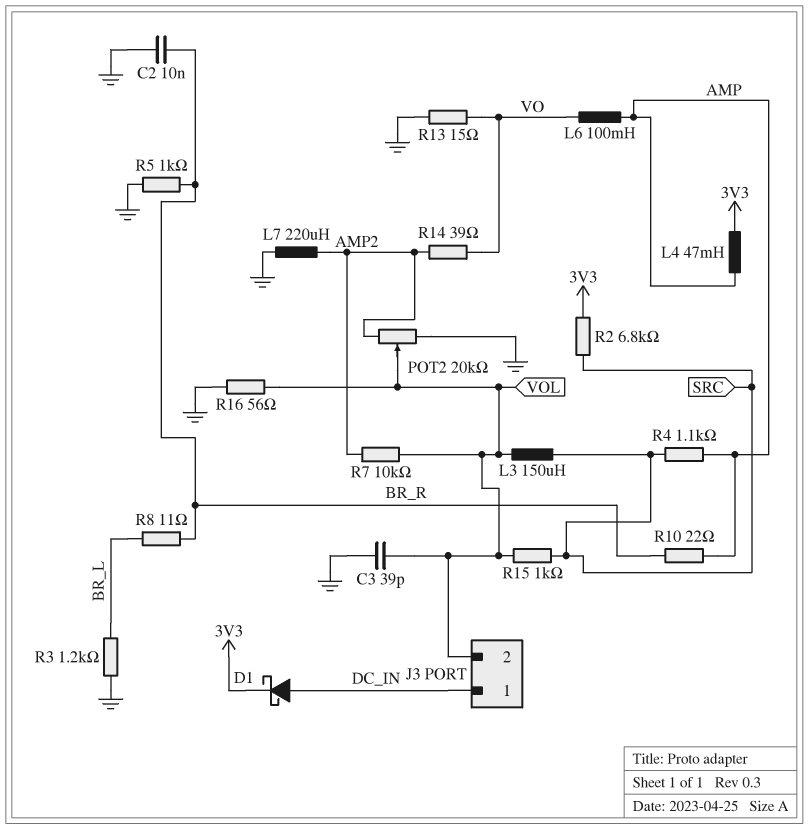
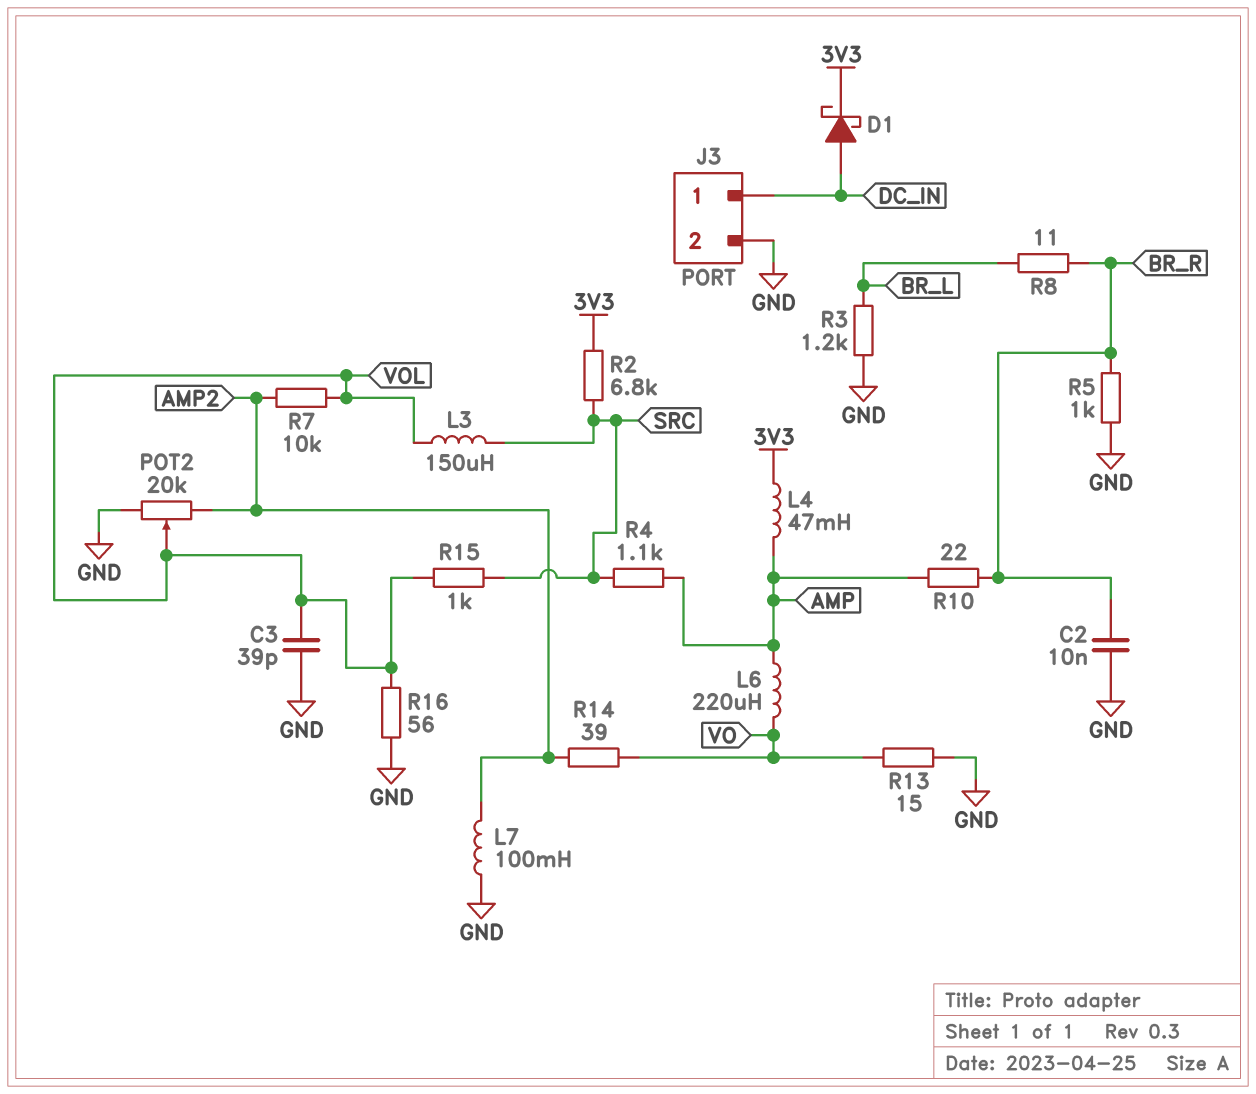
J3 pin 2: VOL -> GND
L6: 100mH (AMP, VO) -> 220uH (AMP, VO)
L7: 220uH (AMP2, GND) -> 100mH (AMP2, GND)

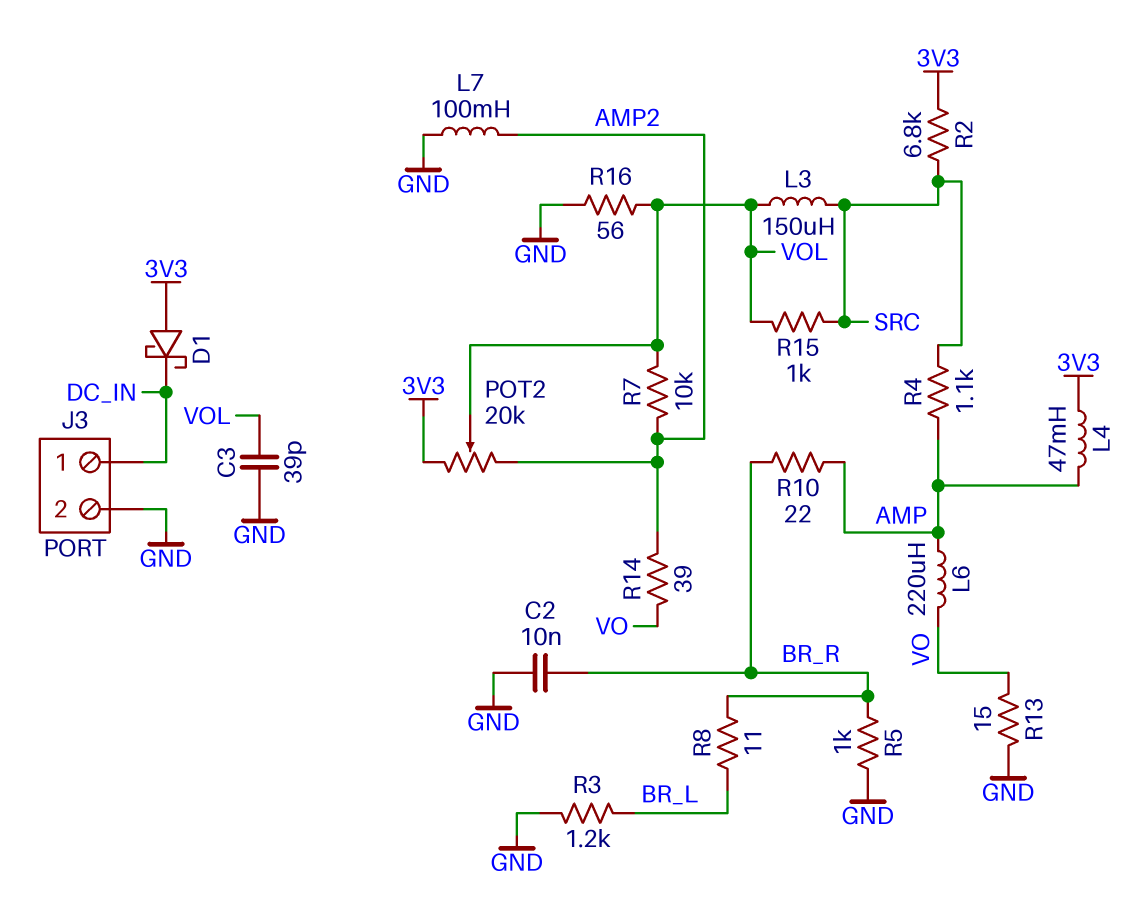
D1: schottky (A DC_IN, K 3V3) -> schottky (A 3V3, K DC_IN)
POT2: 20k (AMP2, GND, wiper VOL) -> 20k (3V3, AMP2, wiper VOL)

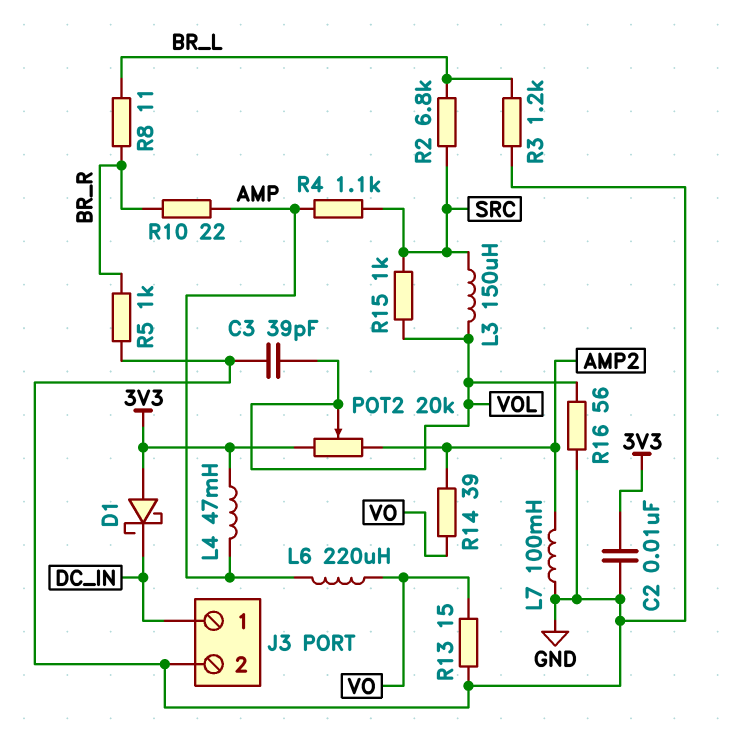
C2: 10nF (BR_R, GND) -> 10nF (3V3, GND)
R2: 6.8k (3V3, SRC) -> 6.8k (BR_L, SRC)
R7: 10k (AMP2, VOL) -> none

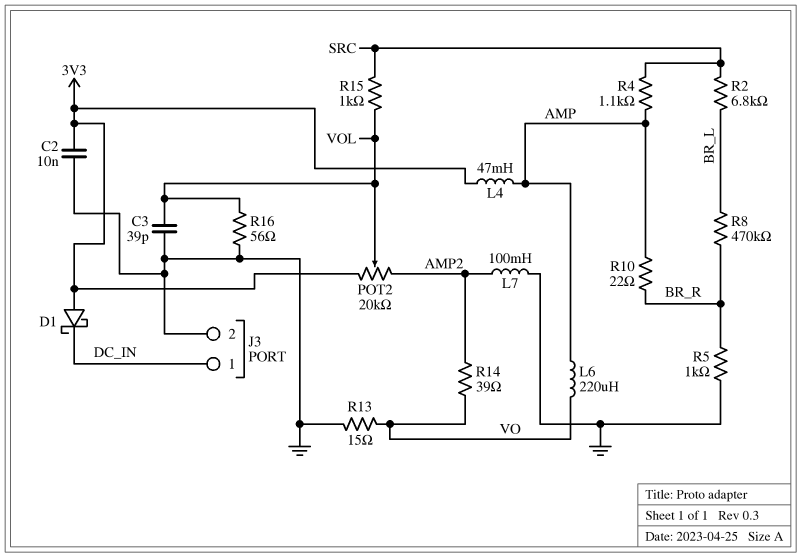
L3: 150uH (SRC, VOL) -> none
R3: 1.2k (BR_L, GND) -> none
R8: 11 (BR_L, BR_R) -> 470k (BR_L, BR_R)

